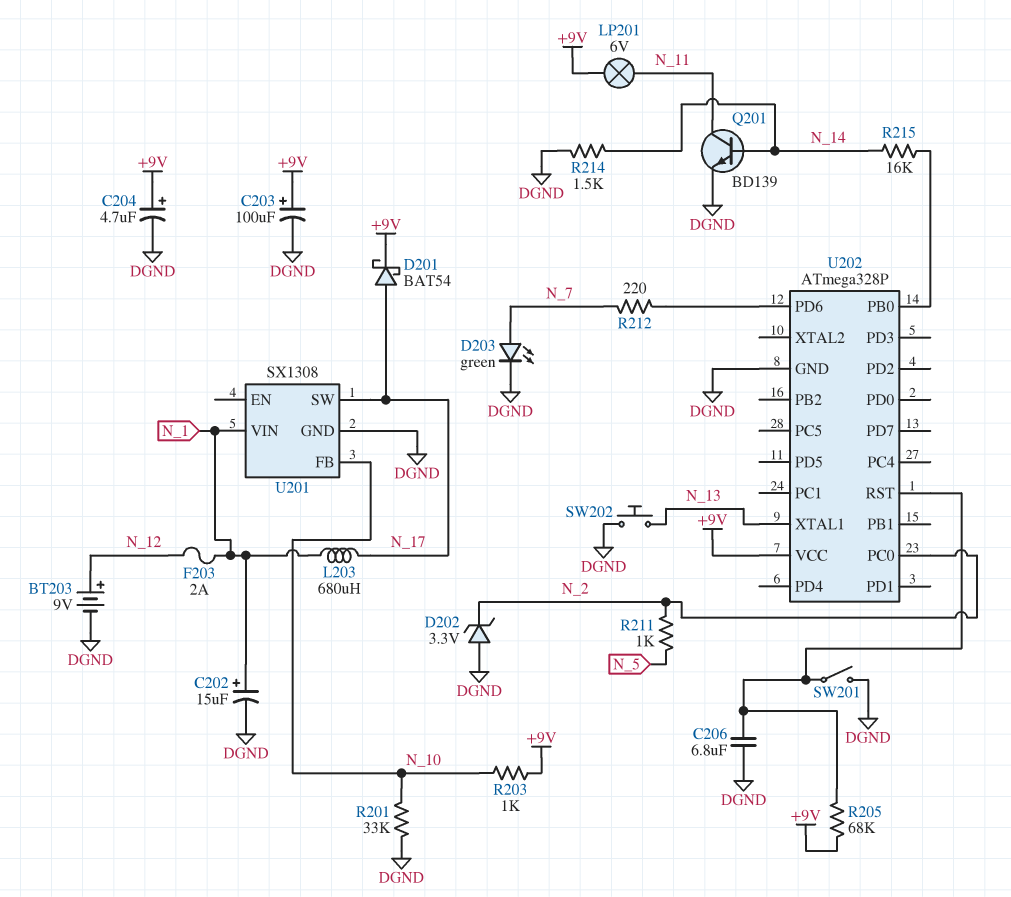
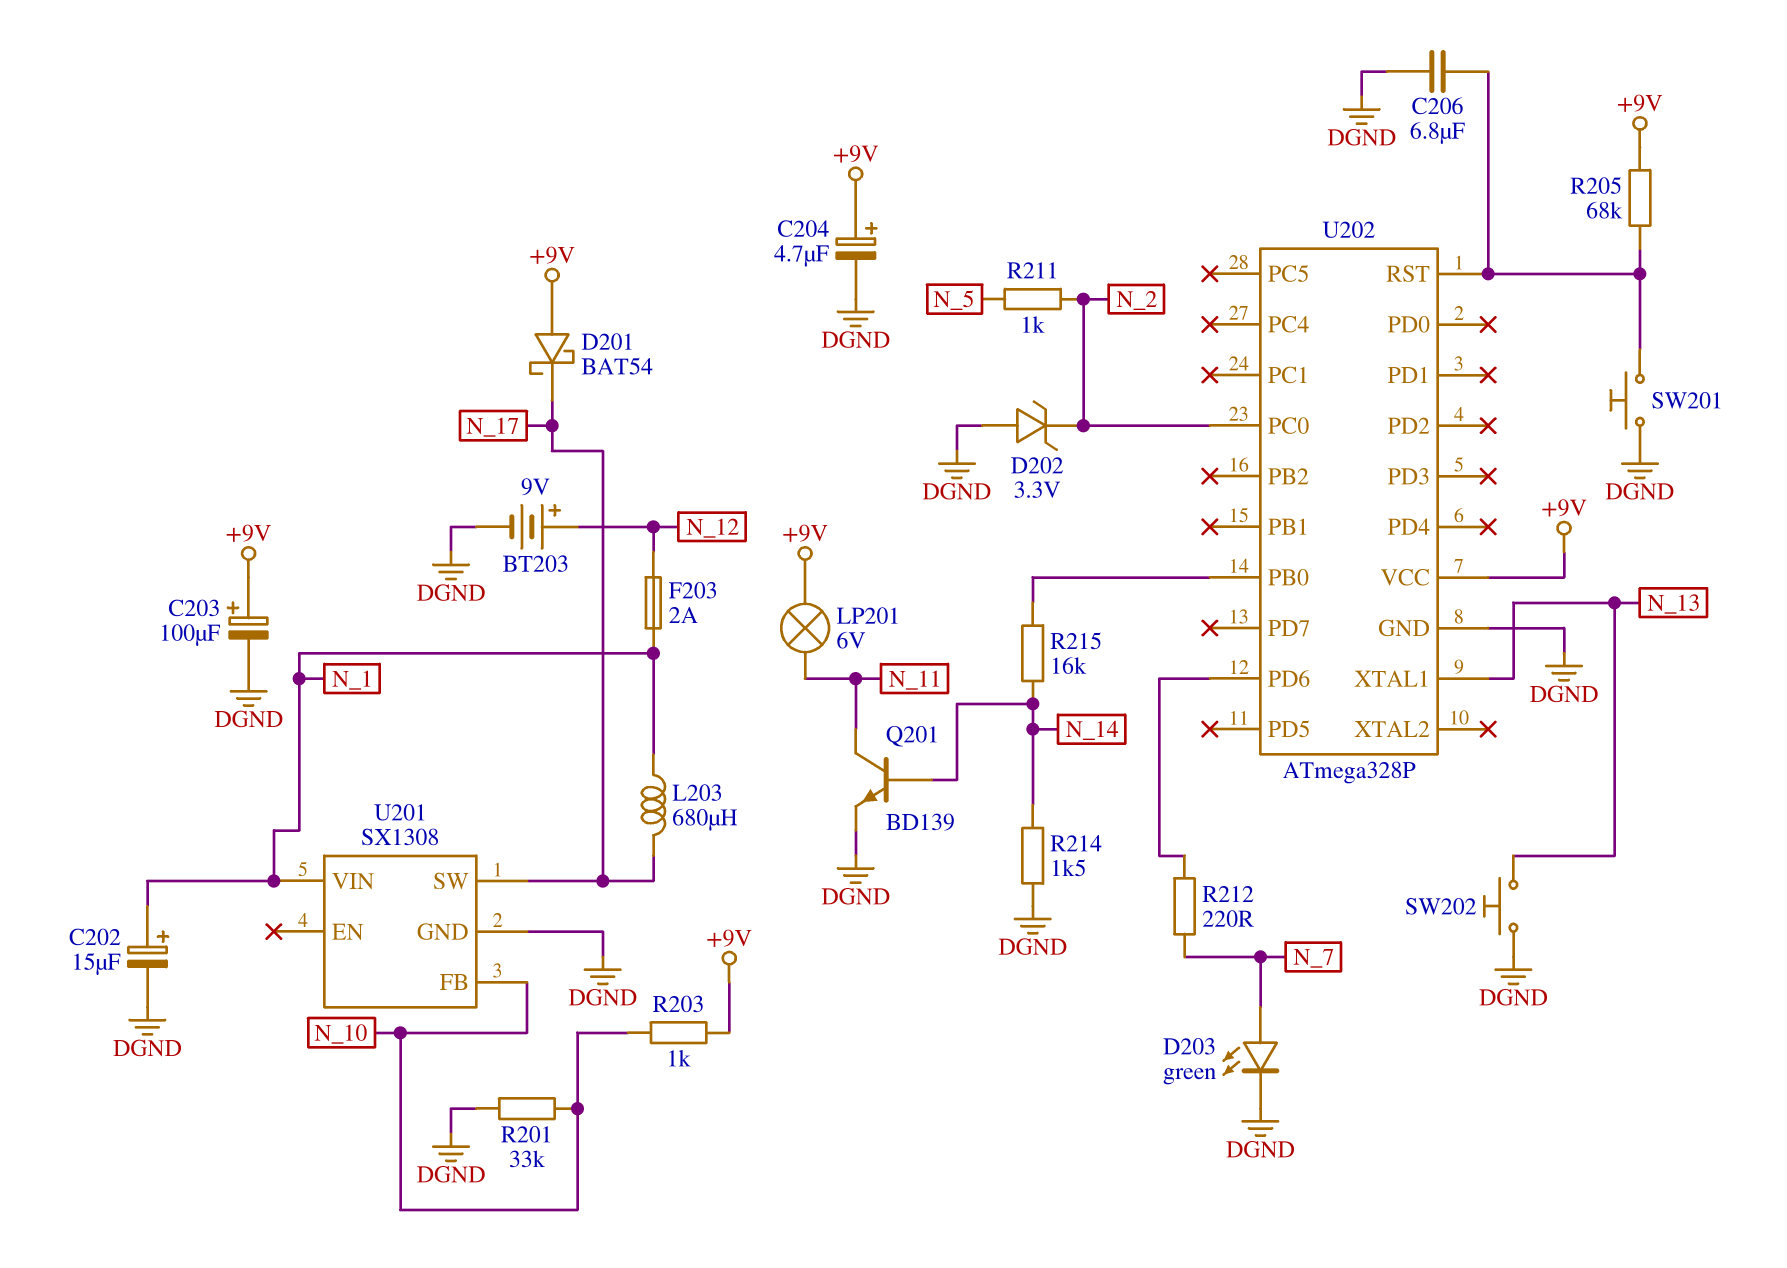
D201: schottky BAT54 (A N_17, K +9V) -> schottky BAT54 (A +9V, K N_17)
SW201: switch (DGND, U202/RST) -> button (DGND, U202/RST)

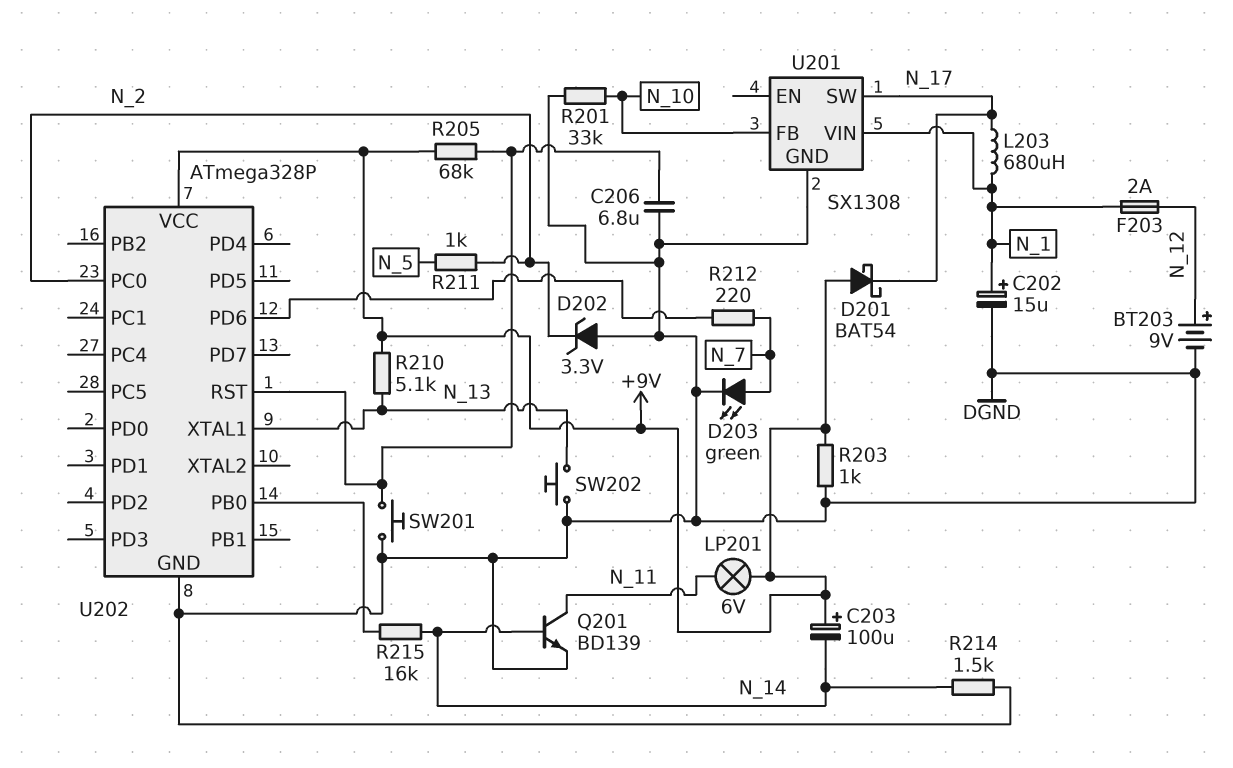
C203: 100uF (plus +9V, minus DGND) -> 100uF (plus +9V, minus N_14)
C204: 4.7uF (plus +9V, minus DGND) -> none
R203: 1k (+9V, N_10) -> 1k (+9V, DGND)
R210: none -> 5.1k (+9V, N_13)

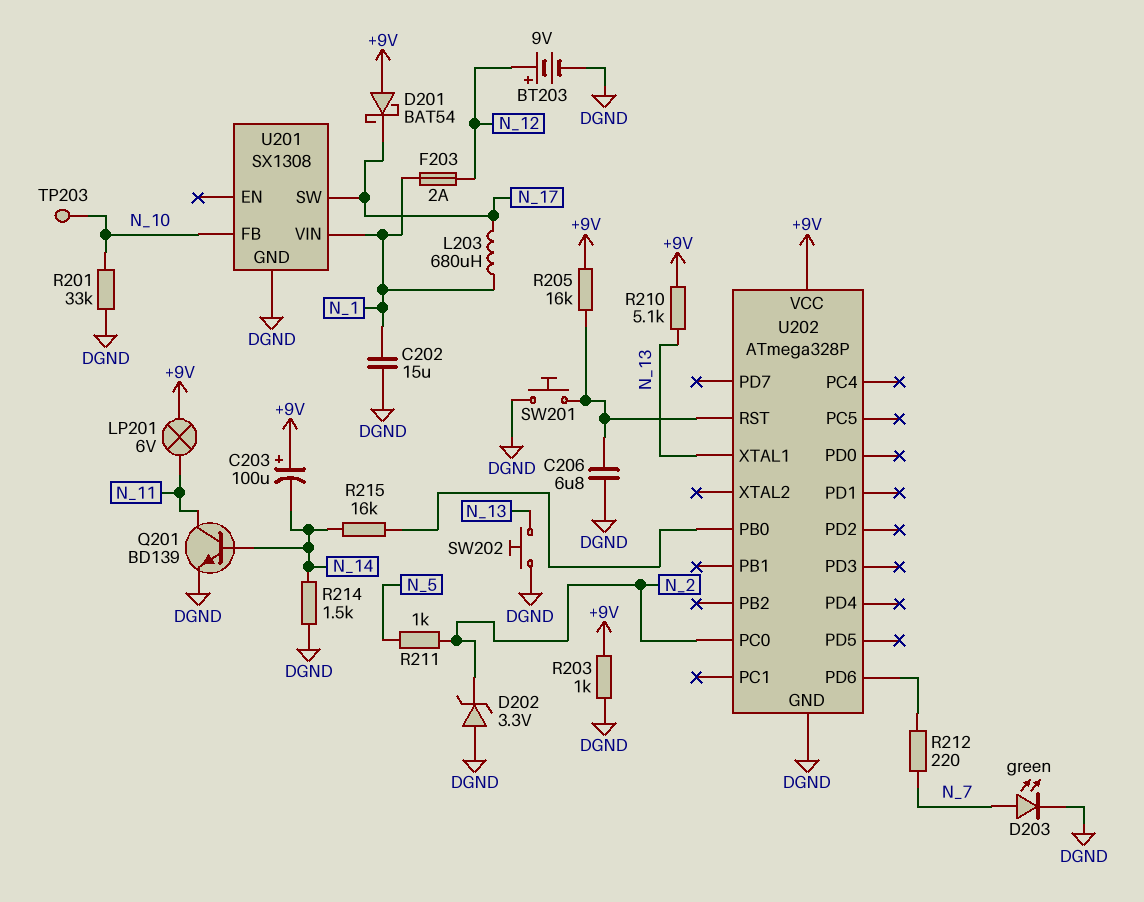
C202: 15uF (plus N_1, minus DGND) -> 15uF (DGND, N_1)
R205: 68k (+9V, U202/RST) -> 16k (+9V, U202/RST)
TP203: none -> test point (N_10)

